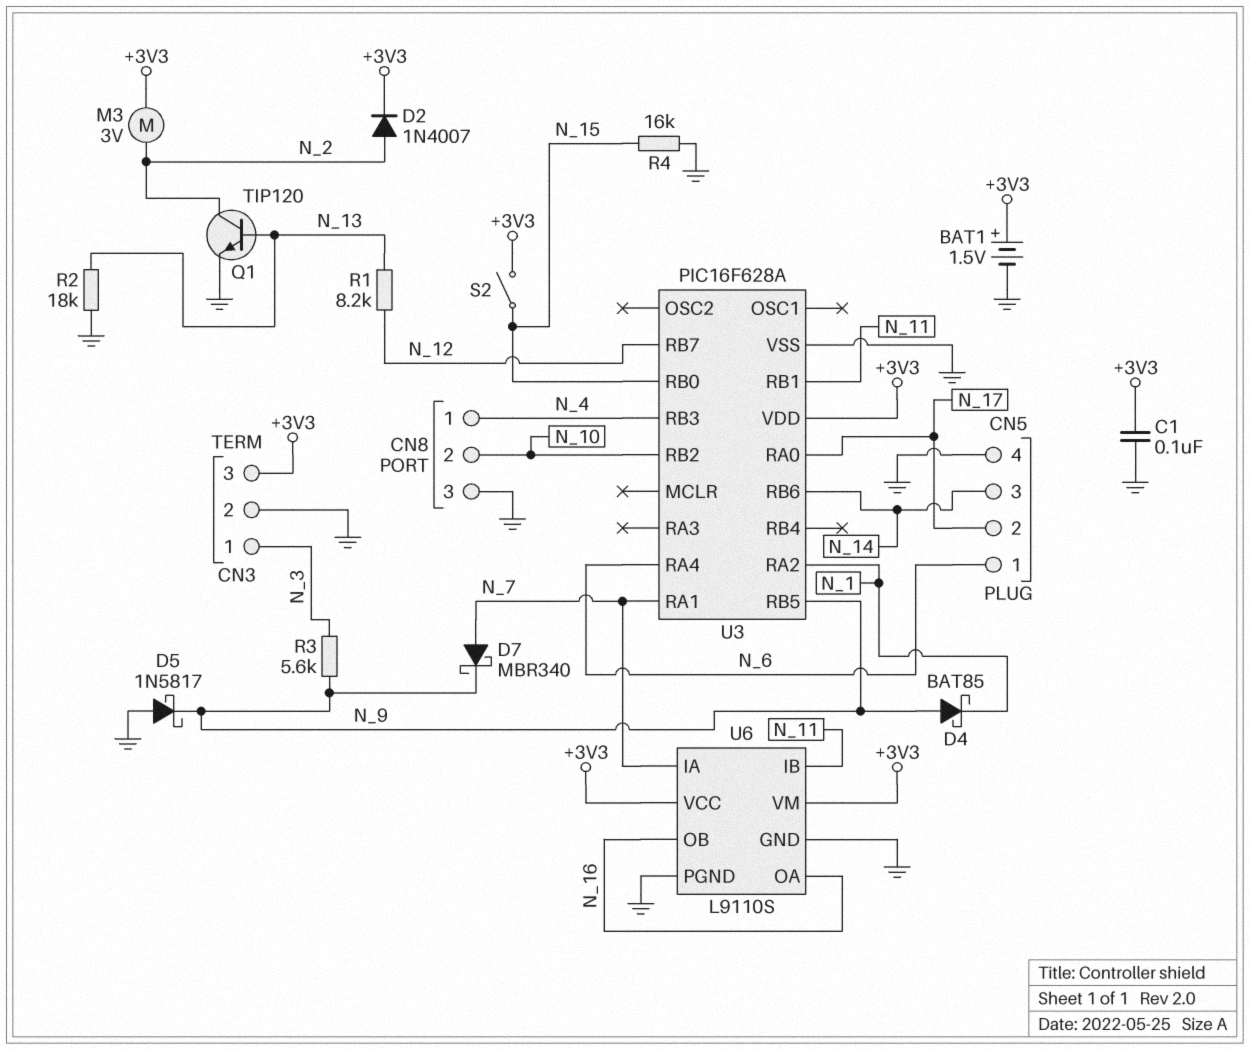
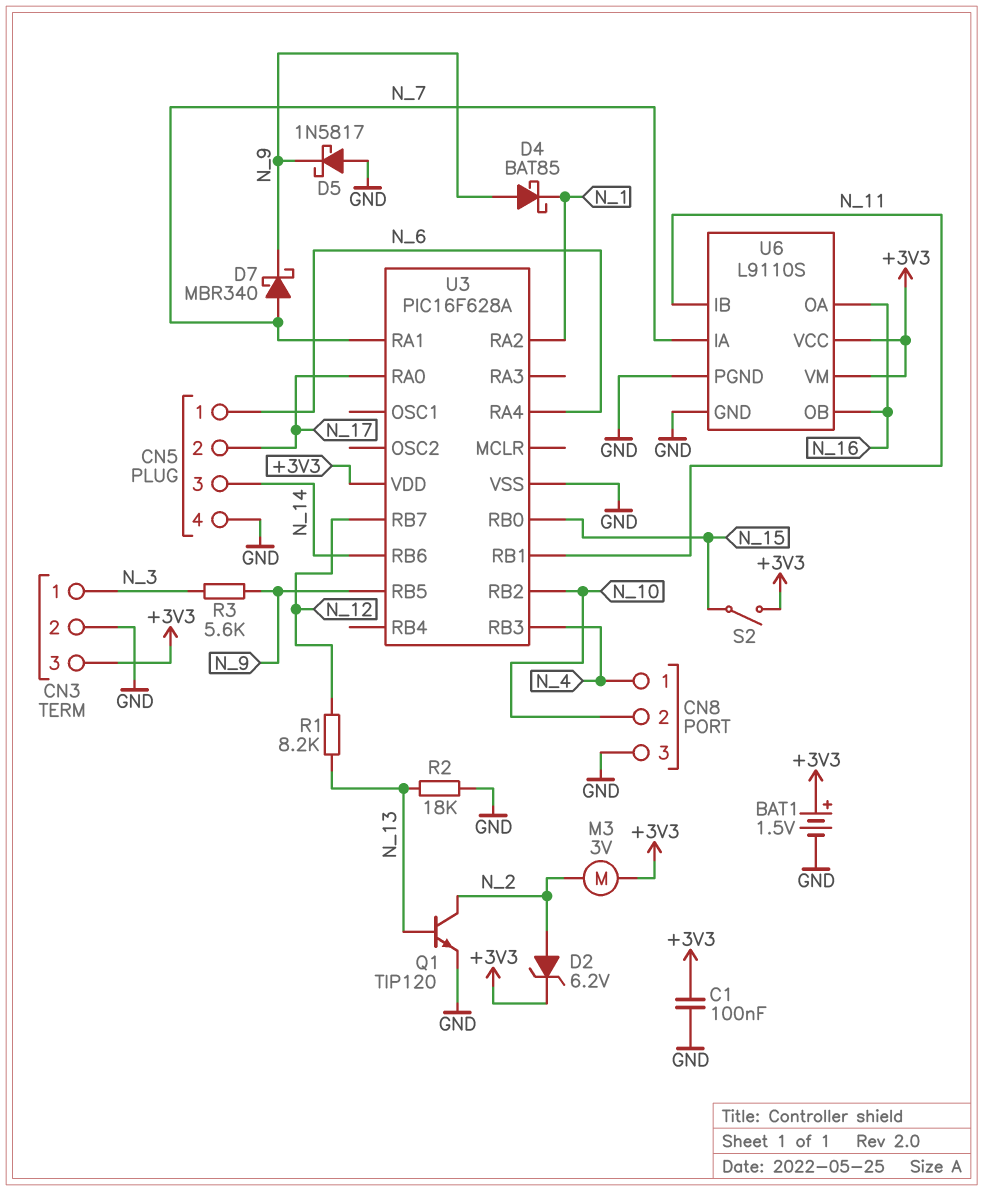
D2: diode 1N4007 (A N_2, K +3V3) -> zener 6.2V (A N_2, K +3V3)
R4: 16k (GND, N_15) -> none

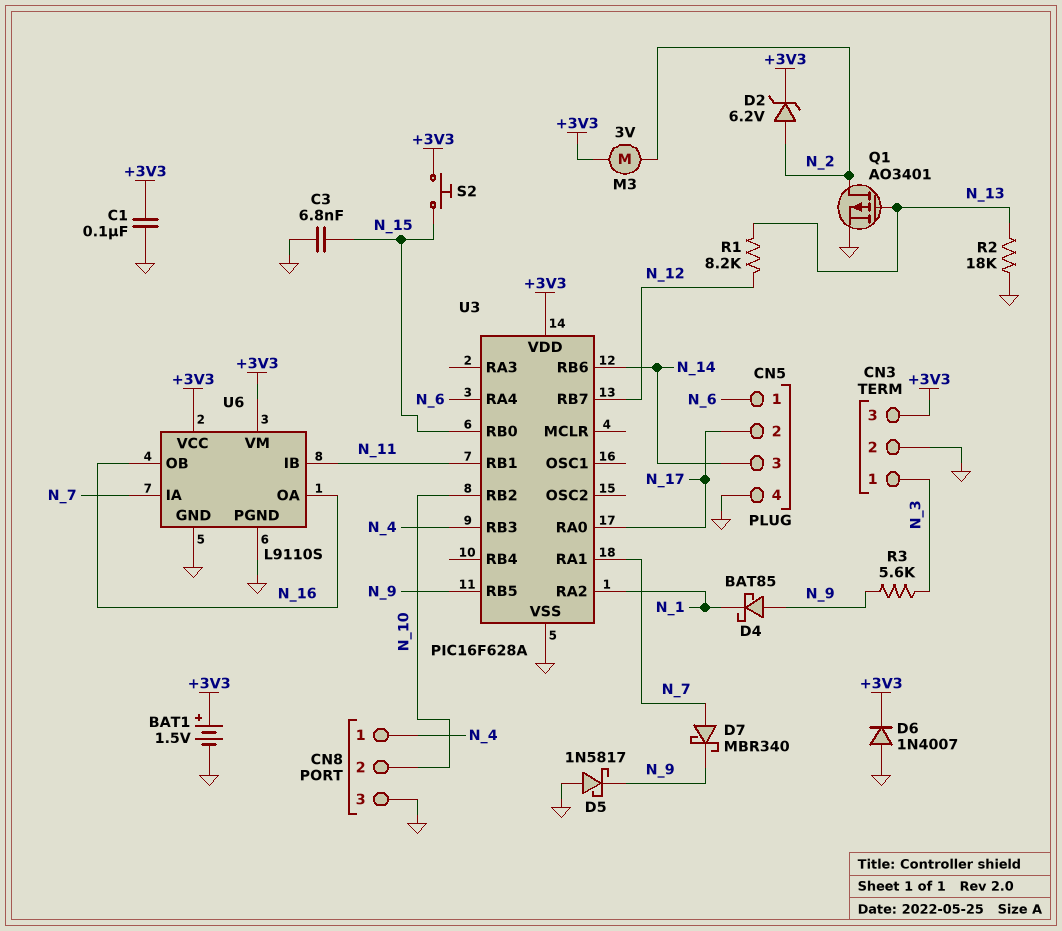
C3: none -> 6.8nF (GND, N_15)
D6: none -> diode 1N4007 (A GND, K +3V3)
Q1: NPN TIP120 (B N_13, C N_2, E GND) -> PMOS AO3401 (G N_13, D N_2, S GND)
S2: switch (+3V3, N_15) -> button (+3V3, N_15)

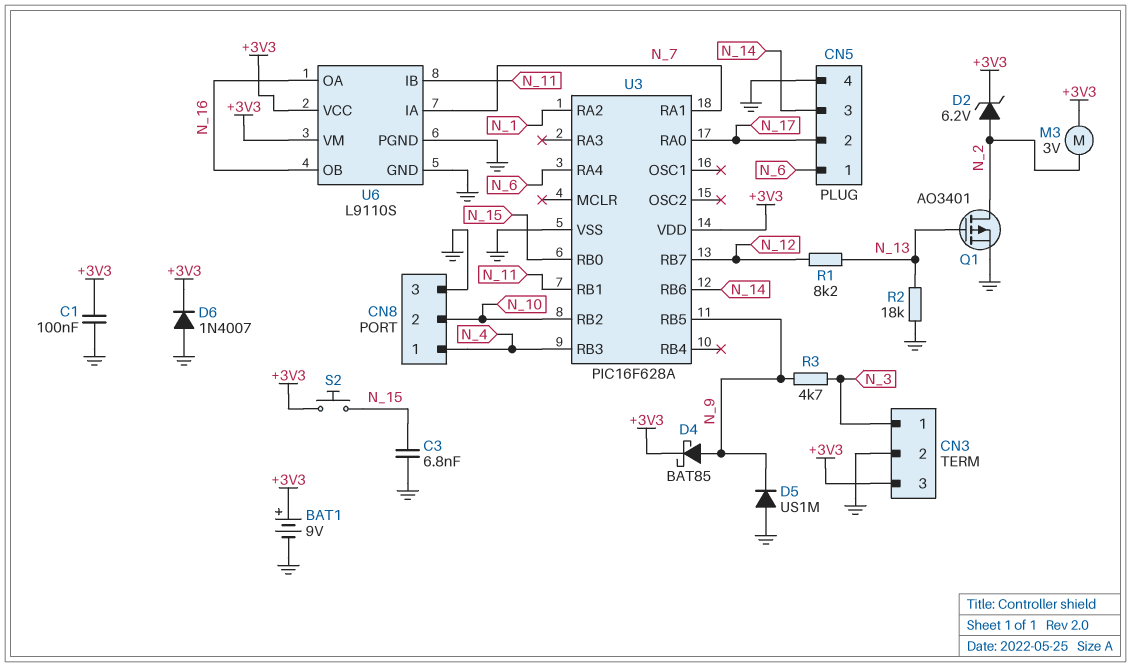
BAT1: 1.5V (plus +3V3, minus GND) -> 9V (plus +3V3, minus GND)
D4: schottky BAT85 (A N_9, K N_1) -> schottky BAT85 (A N_9, K +3V3)
D5: schottky 1N5817 (A GND, K N_9) -> diode US1M (A GND, K N_9)
D7: schottky MBR340 (A N_7, K N_9) -> none
R3: 5.6k (N_3, N_9) -> 4.7k (N_3, N_9)

